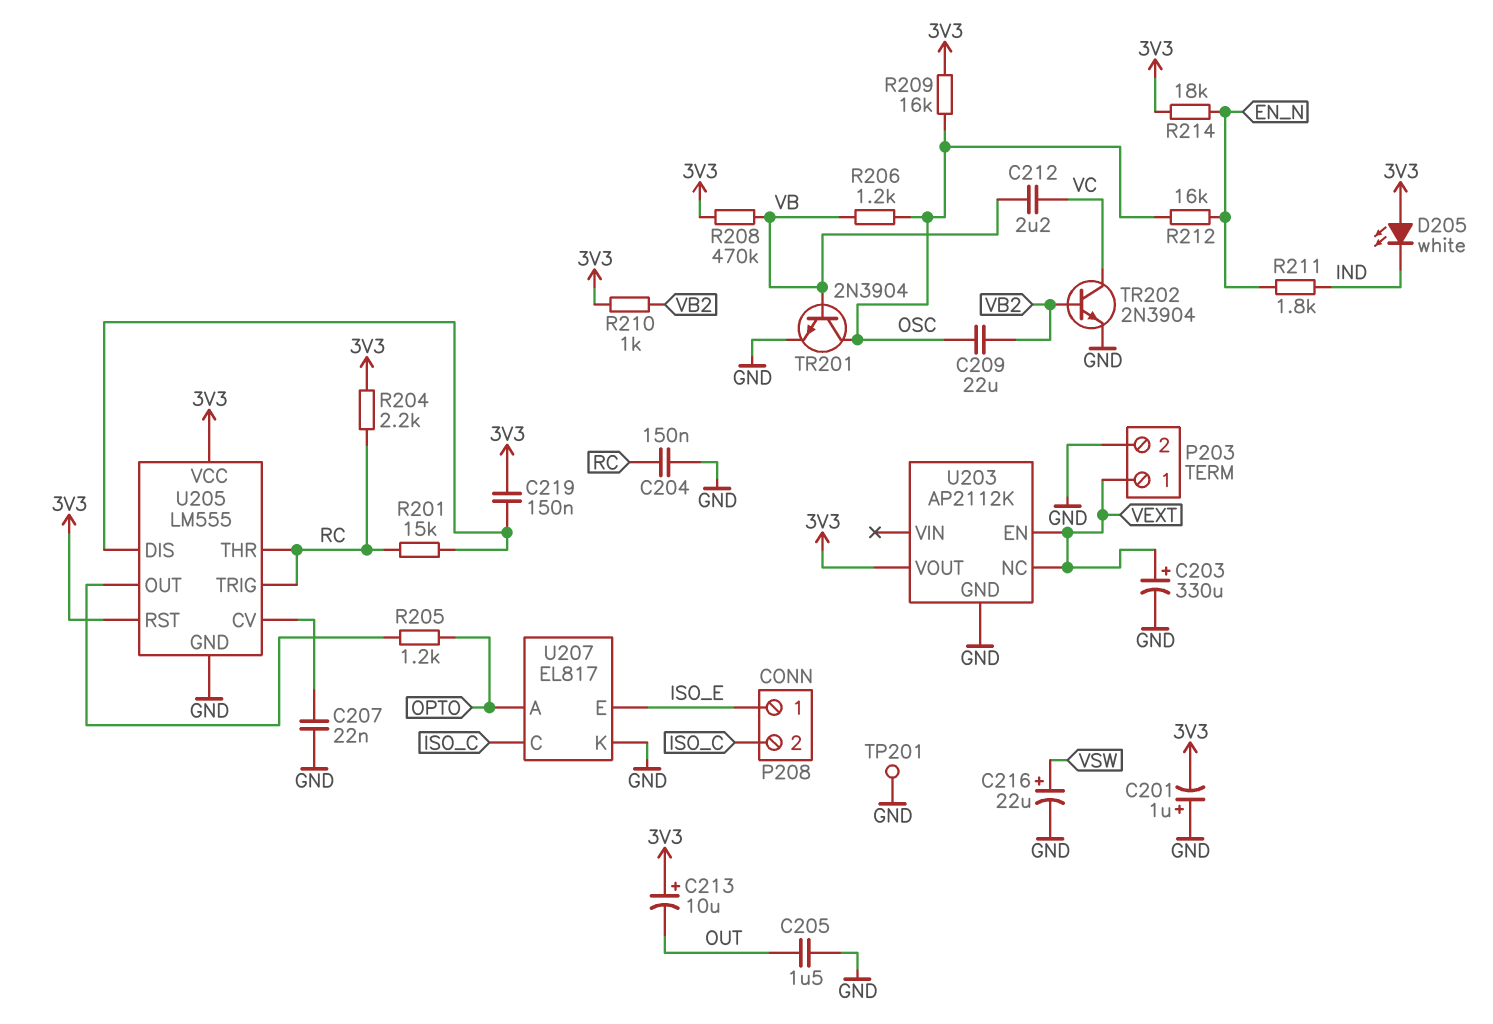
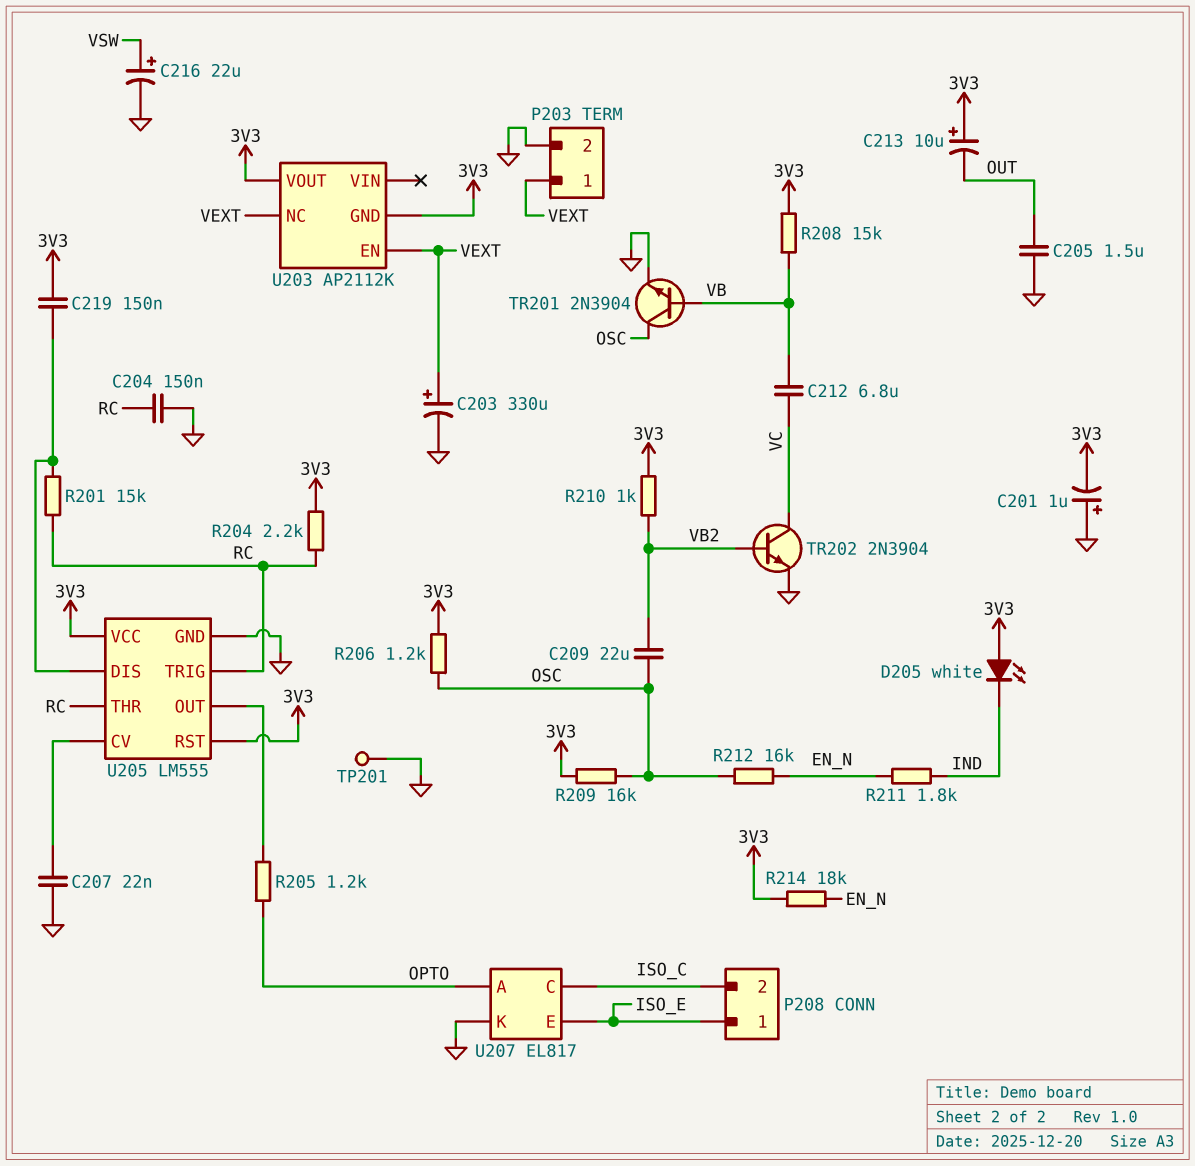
C212: 2.2uF (VB, VC) -> 6.8uF (VB, VC)
R206: 1.2k (OSC, VB) -> 1.2k (3V3, OSC)
R208: 470k (3V3, VB) -> 15k (3V3, VB)
U203 pin GND: GND -> 3V3

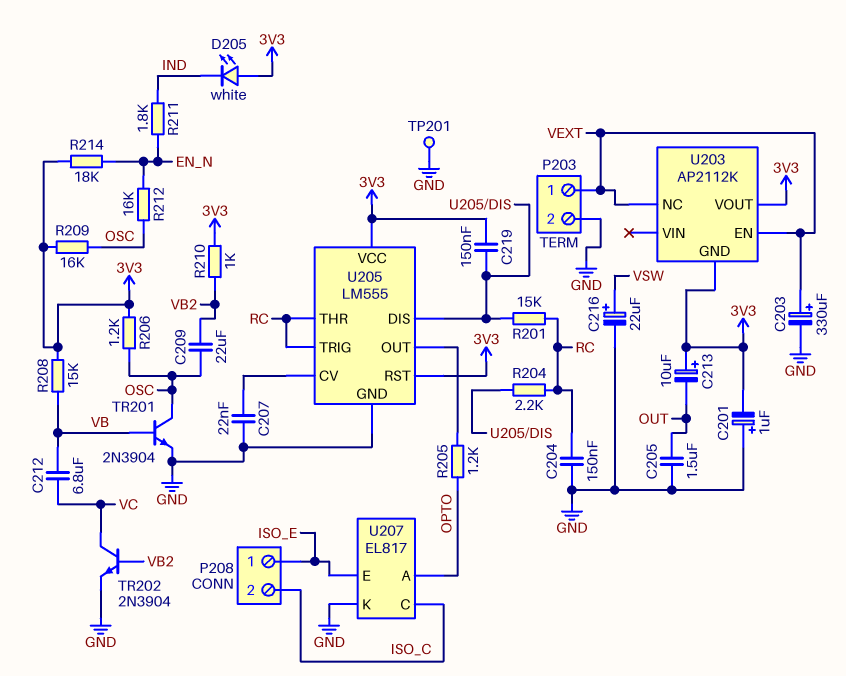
R204: 2.2k (3V3, RC) -> 2.2k (RC, U205/DIS)

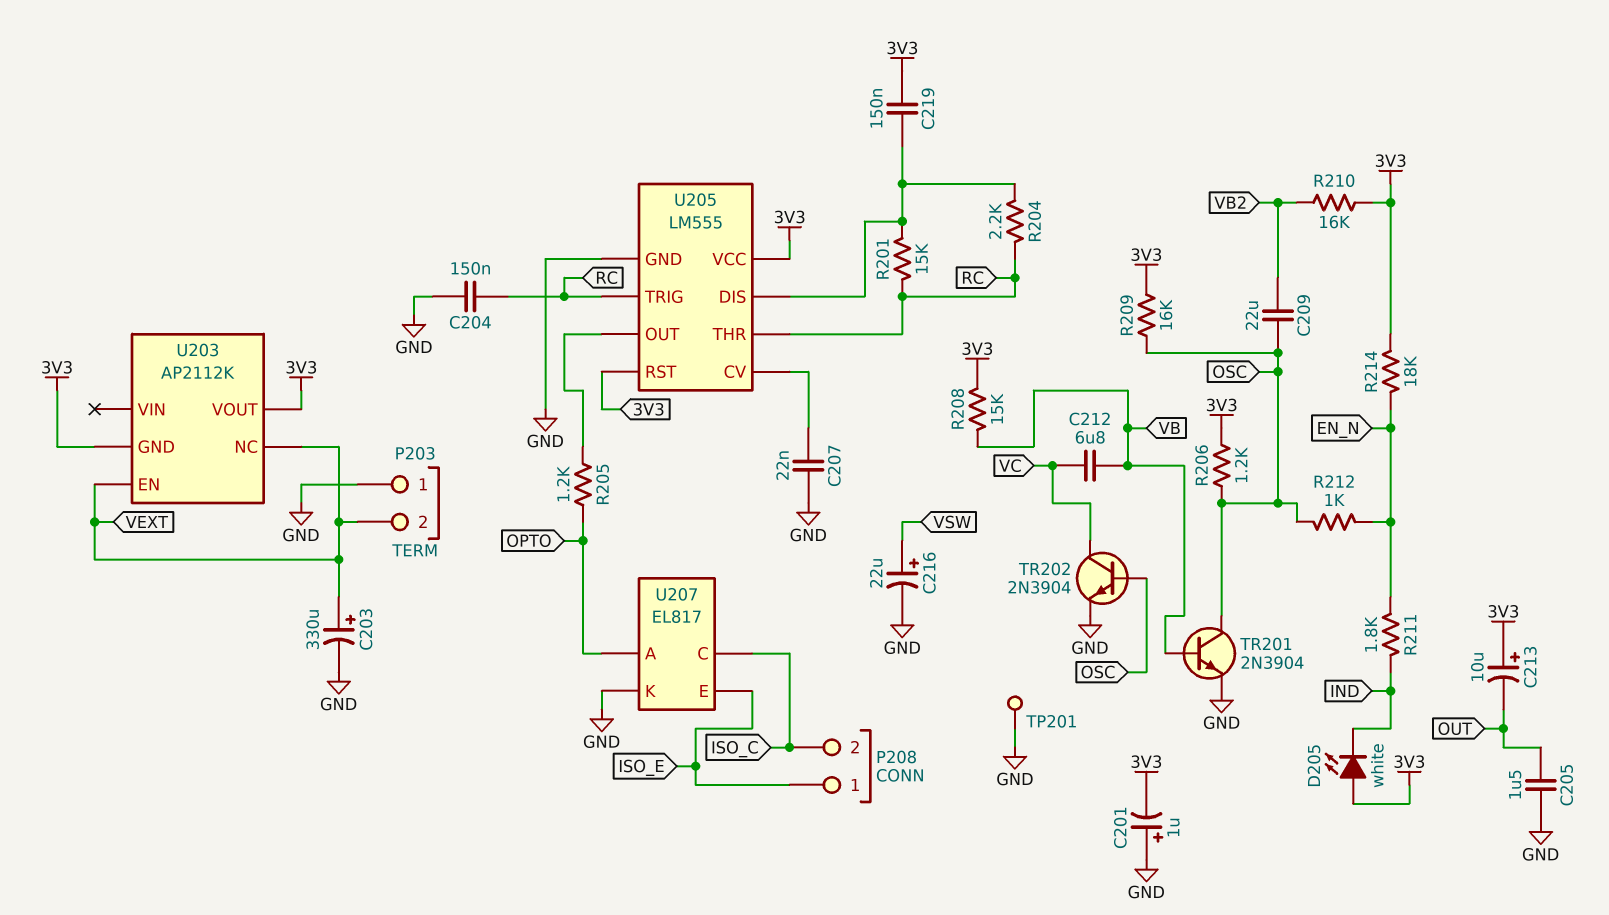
P203 pin 1: VEXT -> GND
P203 pin 2: GND -> VEXT
R210: 1k (3V3, VB2) -> 16k (3V3, VB2)
R212: 16k (EN_N, OSC) -> 1k (EN_N, OSC)
TR202: NPN 2N3904 (B VB2, C VC, E GND) -> NPN 2N3904 (B OSC, C VC, E GND)

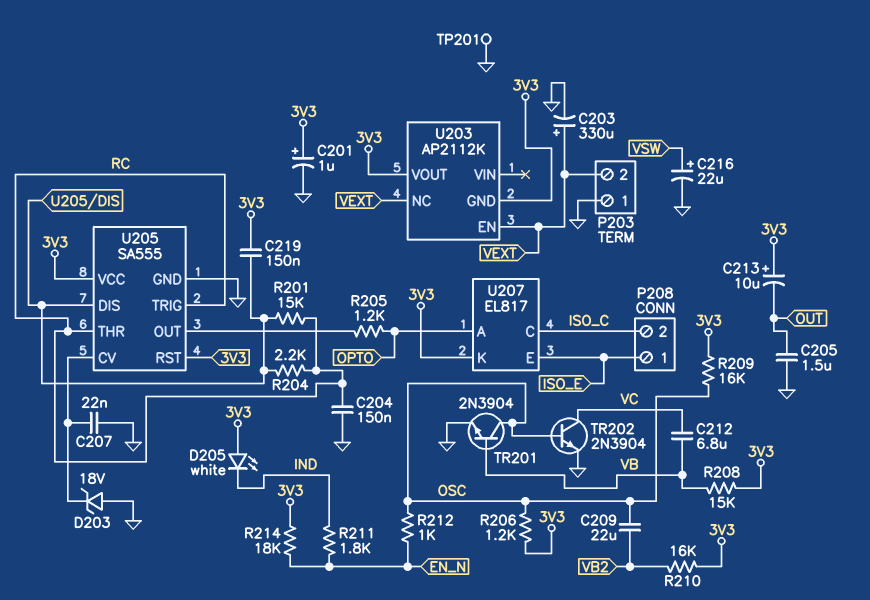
C201: 1uF (plus GND, minus 3V3) -> 1uF (plus 3V3, minus GND)
D203: none -> zener 18V (A GND, K U205/CV)
U205: LM555 -> SA555
U207 pin K: GND -> 3V3

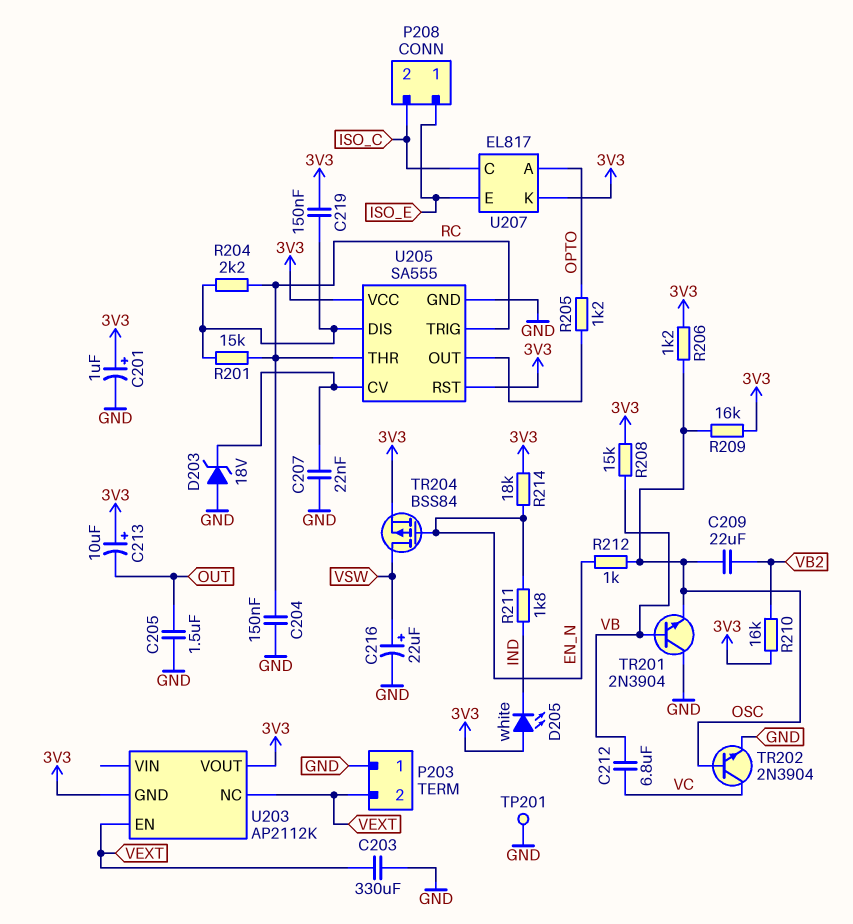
C203: 330uF (plus VEXT, minus GND) -> 330uF (GND, VEXT)
TR201: NPN 2N3904 (B VB, C OSC, E GND) -> NPN 2N3904 (B VB, C GND, E OSC)
TR204: none -> PMOS BSS84 (G EN_N, D VSW, S 3V3)

